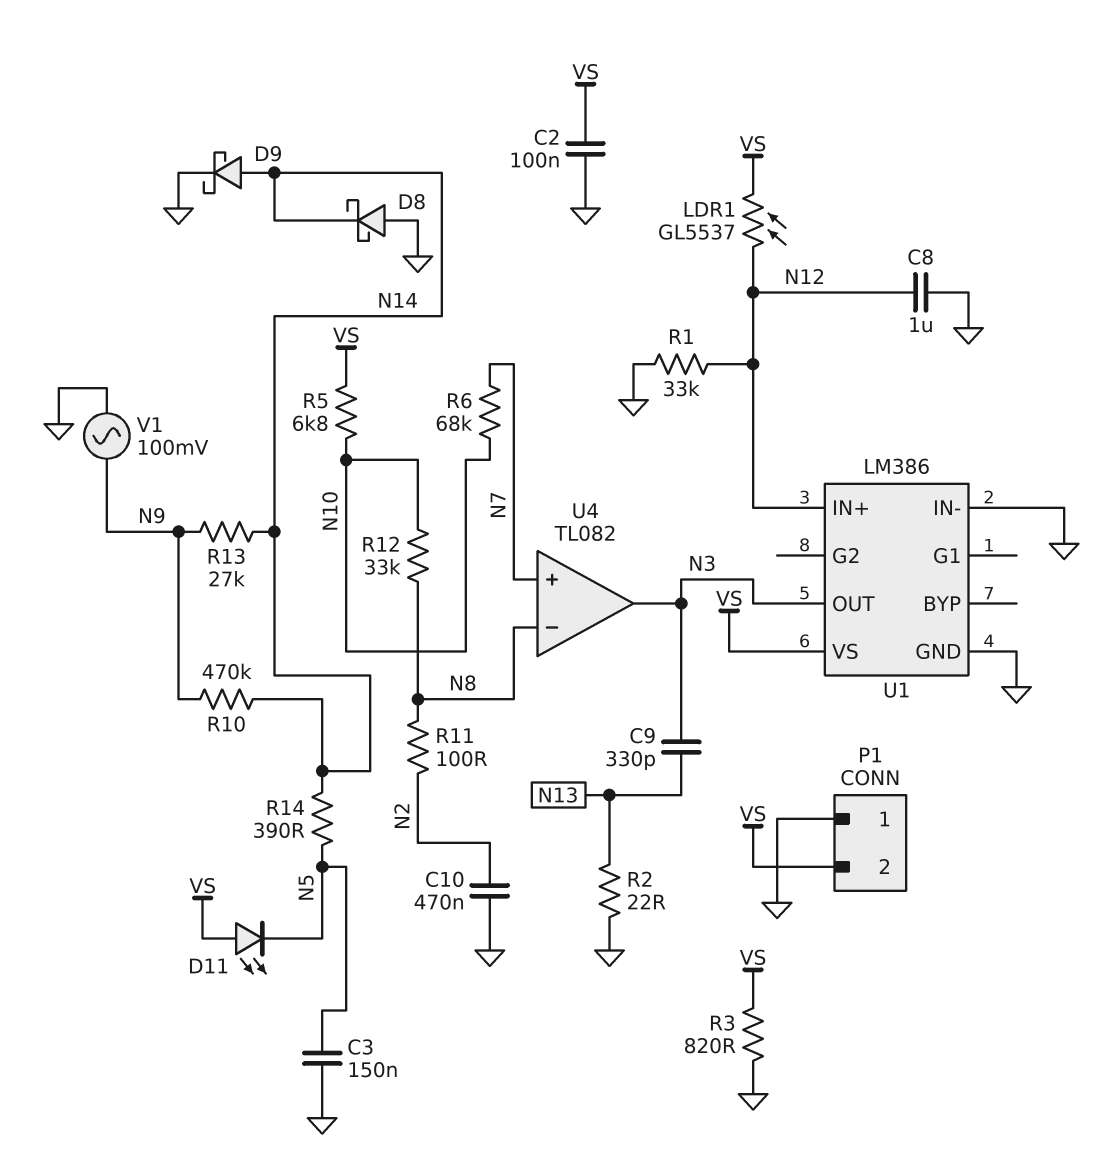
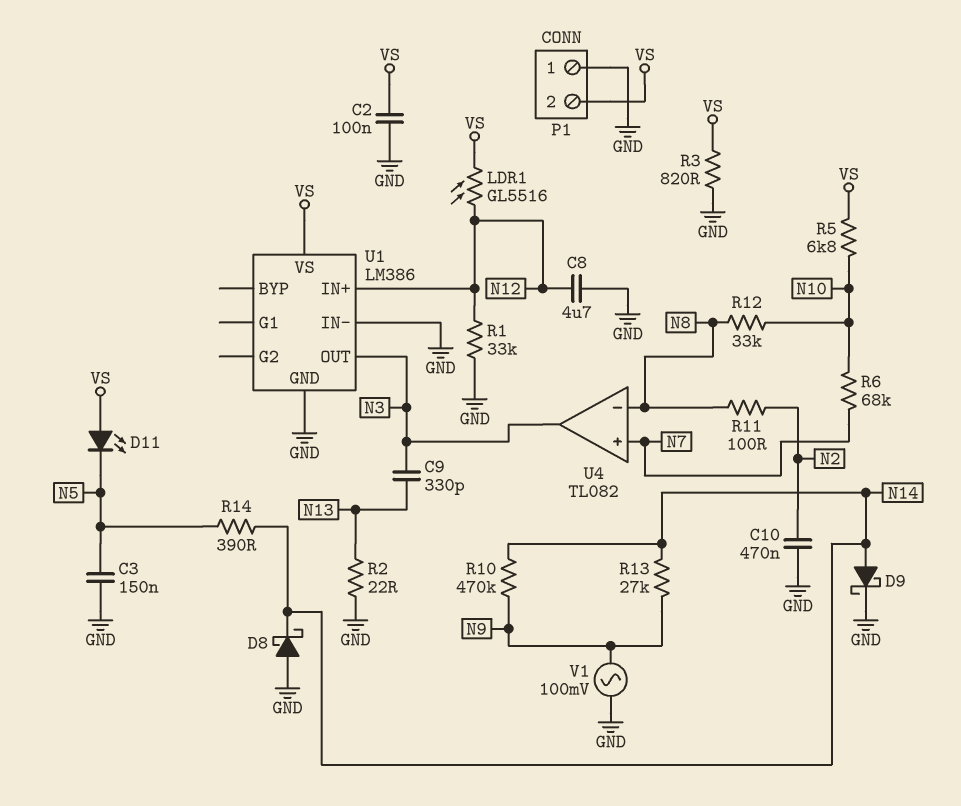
C8: 1uF (GND, N12) -> 4.7uF (GND, N12)
LDR1: GL5537 (N12, VS) -> GL5516 (N12, VS)

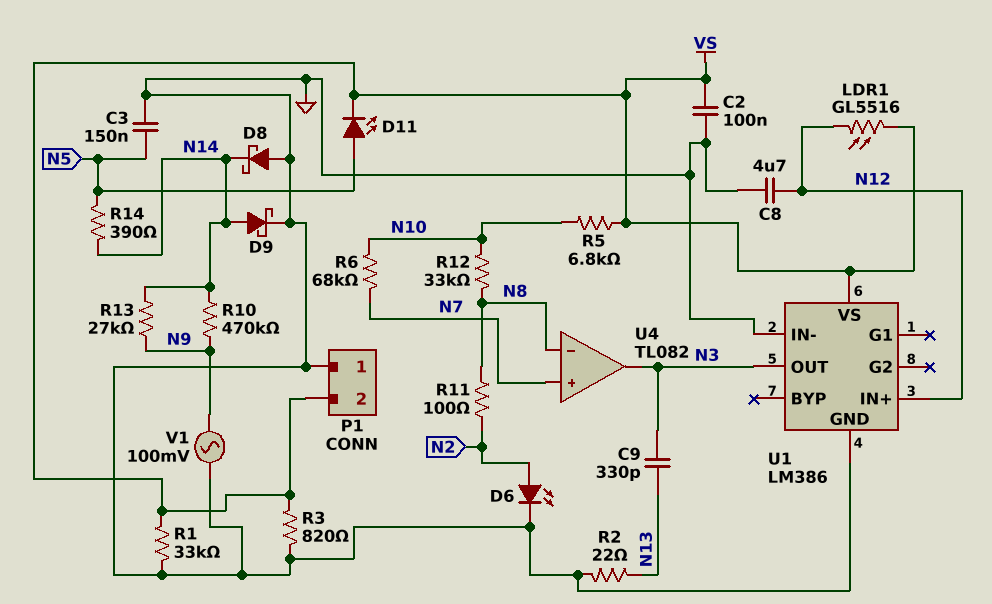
C10: 470nF (GND, N2) -> none
D6: none -> LED (A N2, K GND)
D11: LED (A VS, K N5) -> LED (A N5, K VS)
R1: 33k (GND, N12) -> 33k (GND, VS)

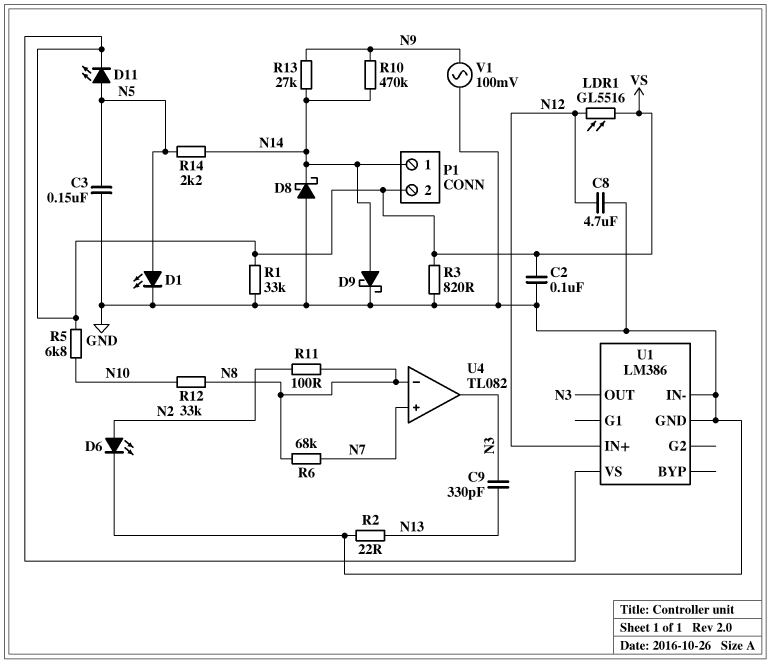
D1: none -> LED (A N5, K GND)
P1 pin 1: GND -> N14
R6: 68k (N7, N10) -> 68k (N7, N8)
R14: 390 (N5, N14) -> 2.2k (N5, N14)

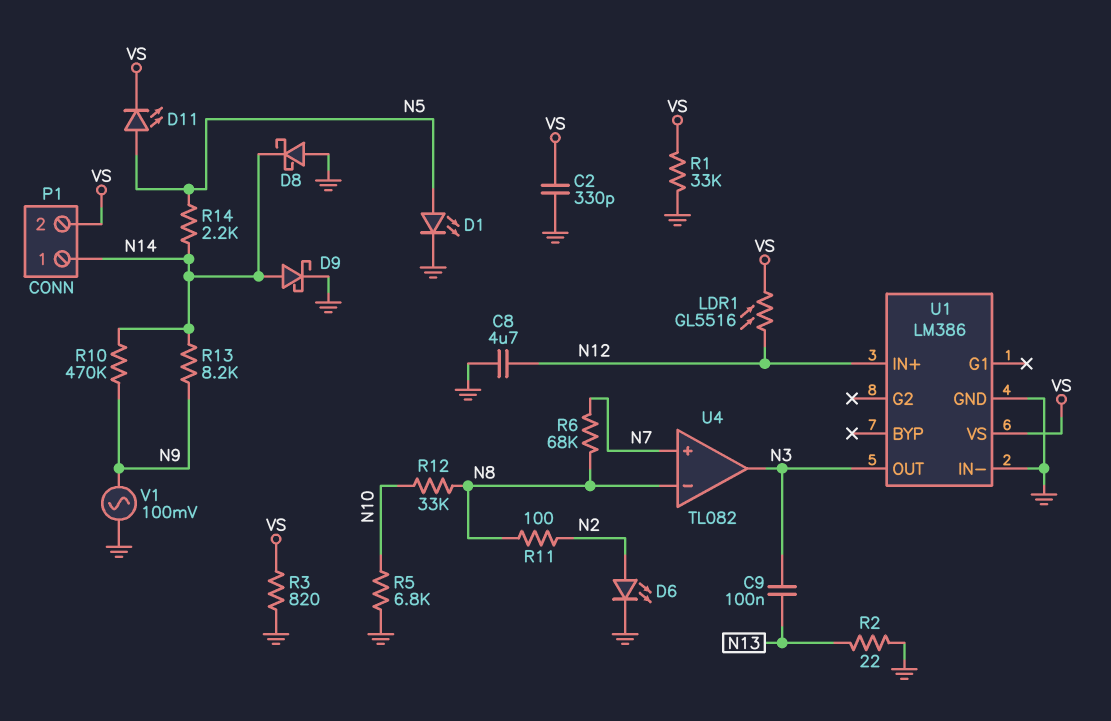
C2: 100nF (GND, VS) -> 330pF (GND, VS)
C3: 150nF (GND, N5) -> none
C9: 330pF (N3, N13) -> 100nF (N3, N13)
R5: 6.8k (N10, VS) -> 6.8k (GND, N10)
R13: 27k (N9, N14) -> 8.2k (N9, N14)

